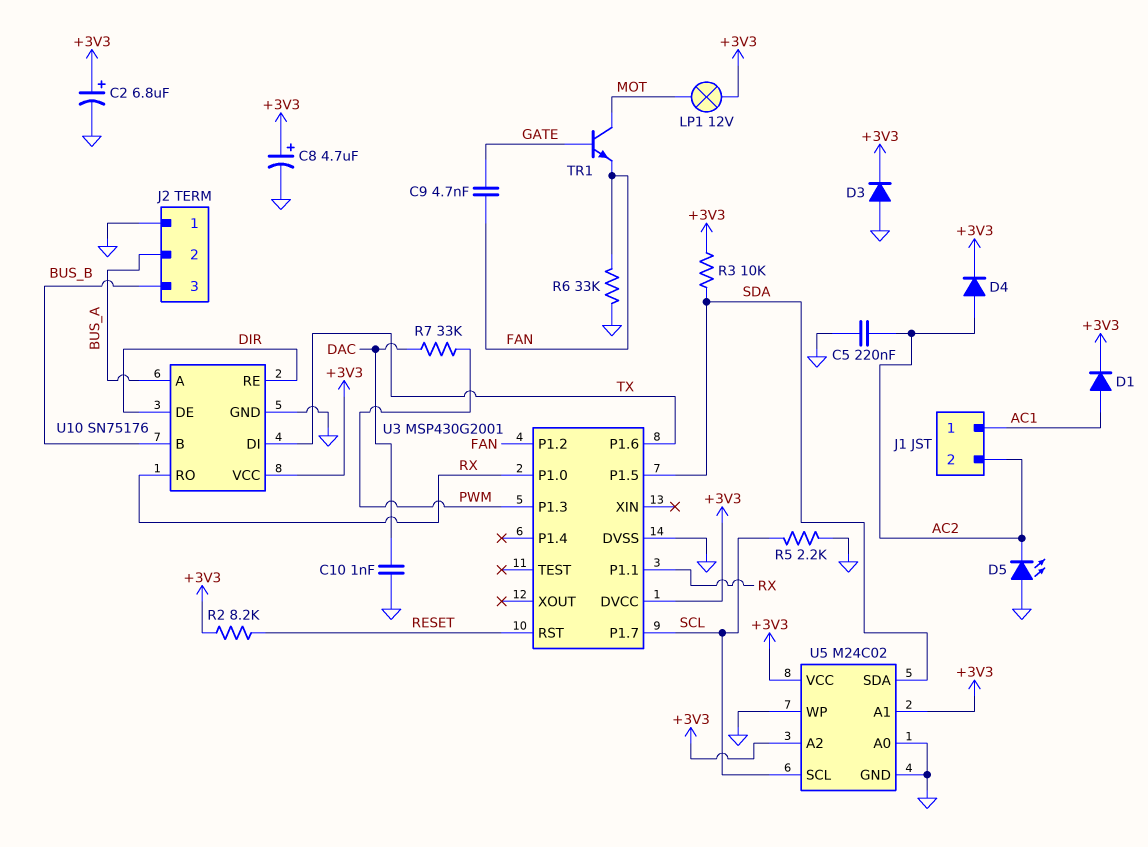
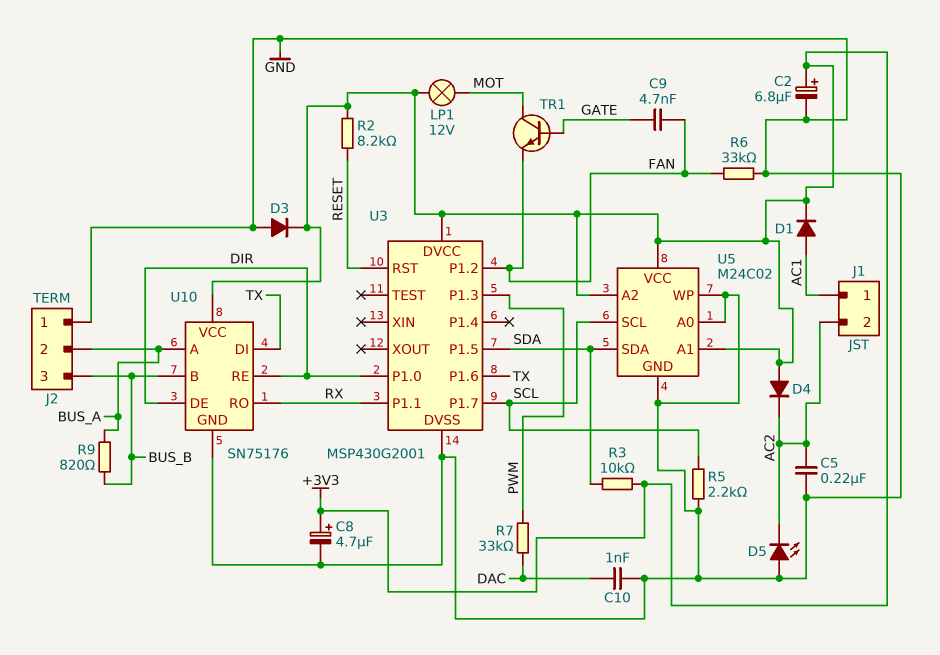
D4: diode (A AC2, K +3V3) -> diode (A +3V3, K AC2)
R9: none -> 820 (BUS_A, BUS_B)
U3 pin P1.0: RX -> DIR

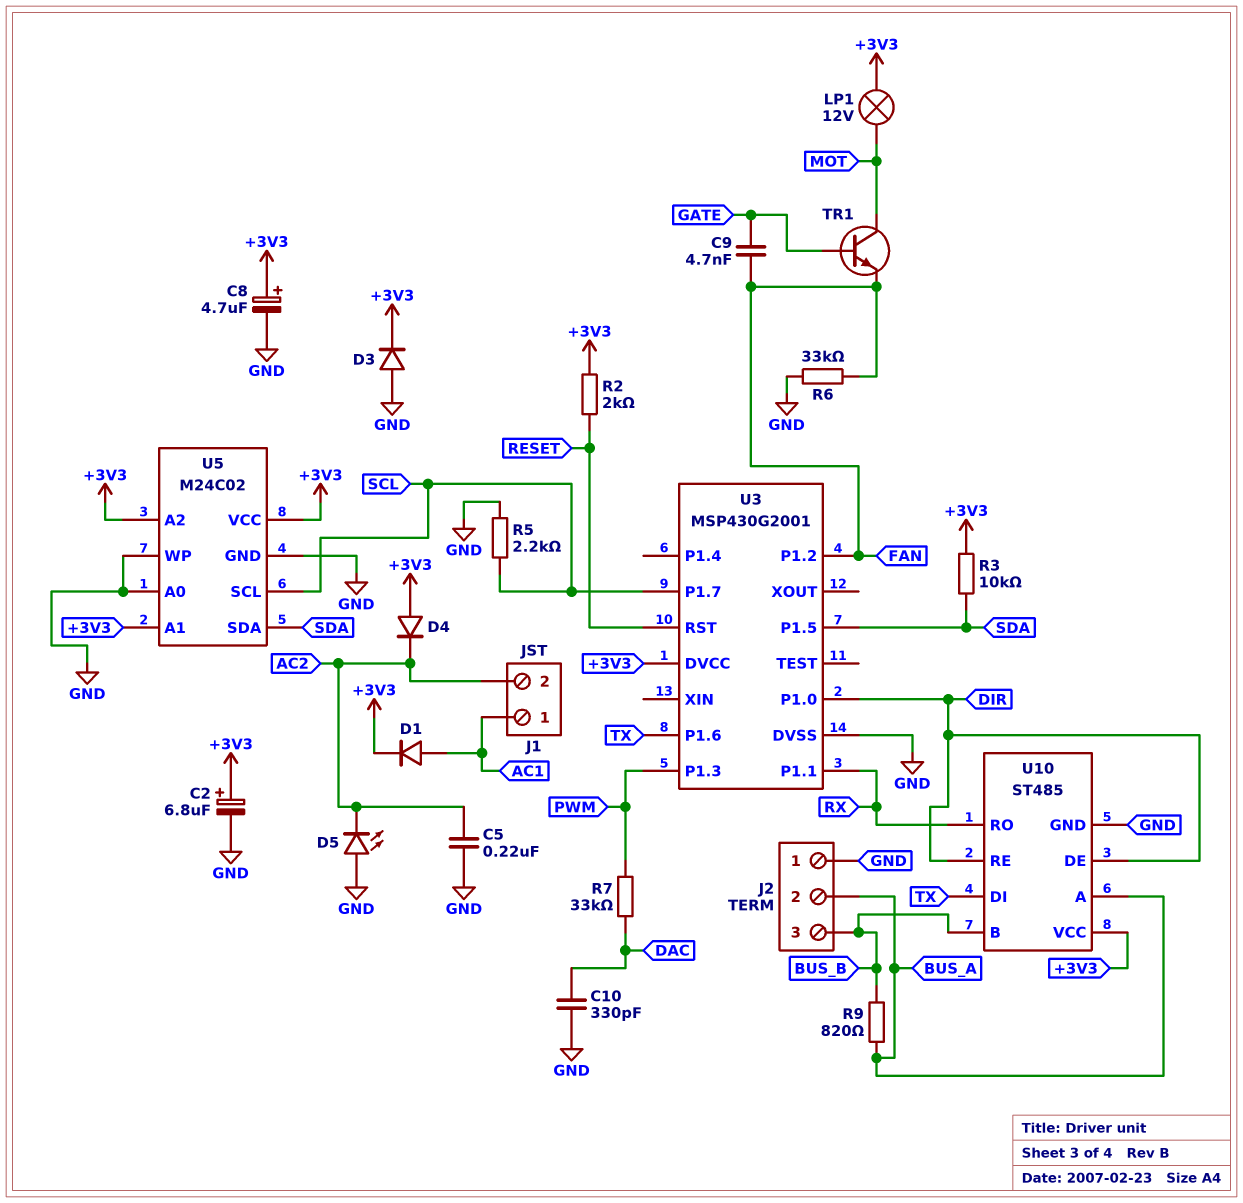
C10: 1nF (DAC, GND) -> 330pF (DAC, GND)
R2: 8.2k (+3V3, RESET) -> 2k (+3V3, RESET)
U10: SN75176 -> ST485

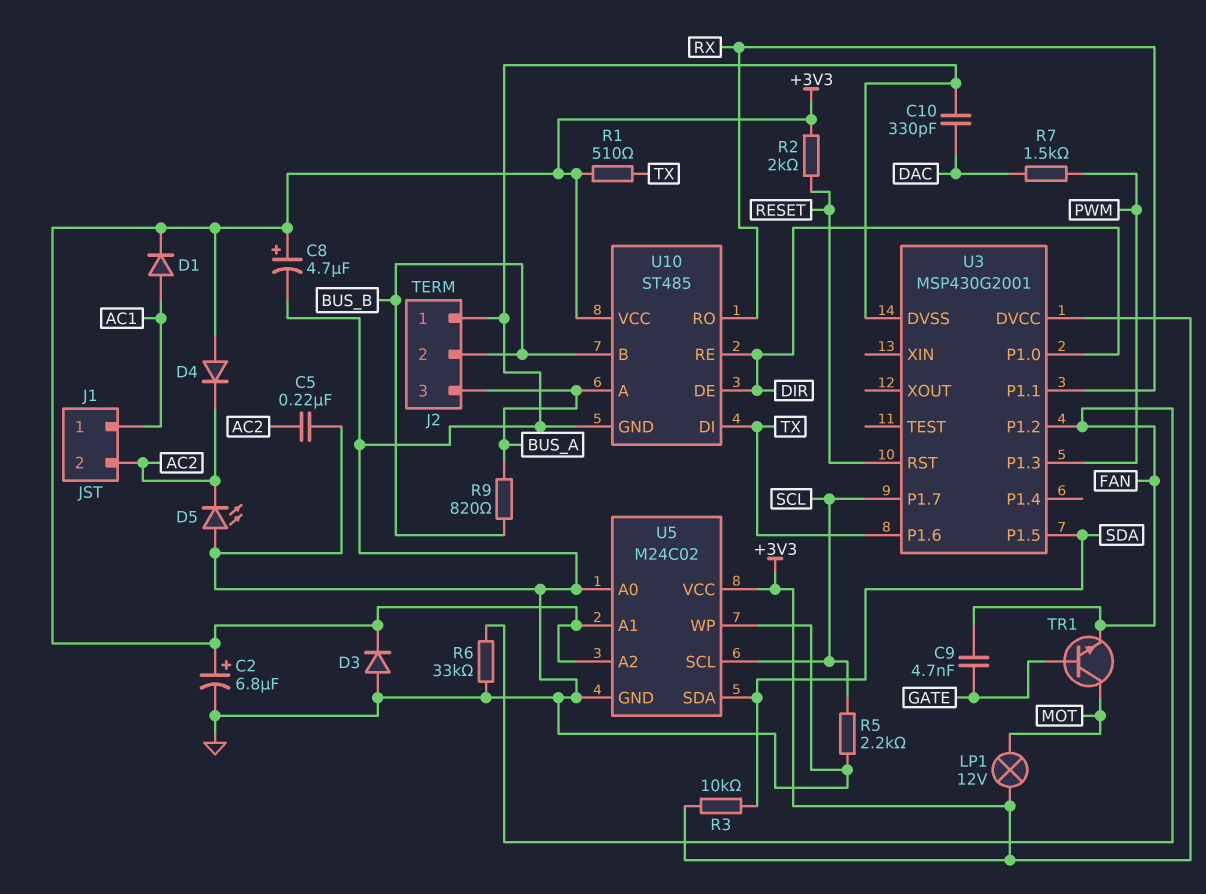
J2 pin 2: BUS_A -> BUS_B
J2 pin 3: BUS_B -> BUS_A
R1: none -> 510 (+3V3, TX)
R7: 33k (DAC, PWM) -> 1.5k (DAC, PWM)

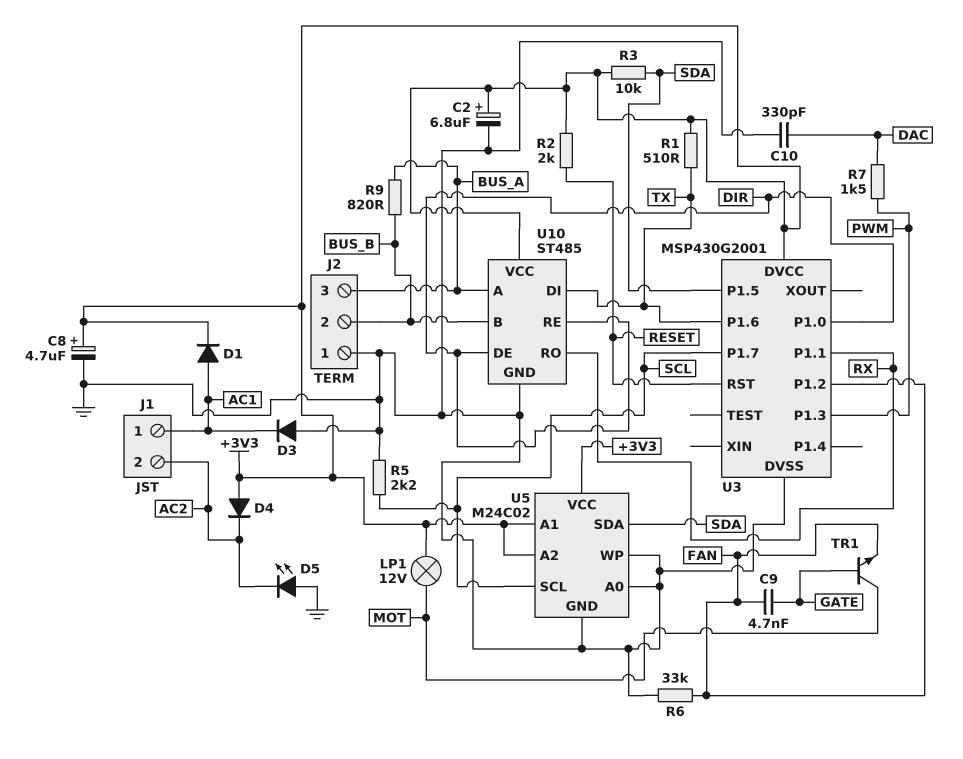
C5: 220nF (AC2, GND) -> none
D3: diode (A GND, K +3V3) -> diode (A GND, K AC1)

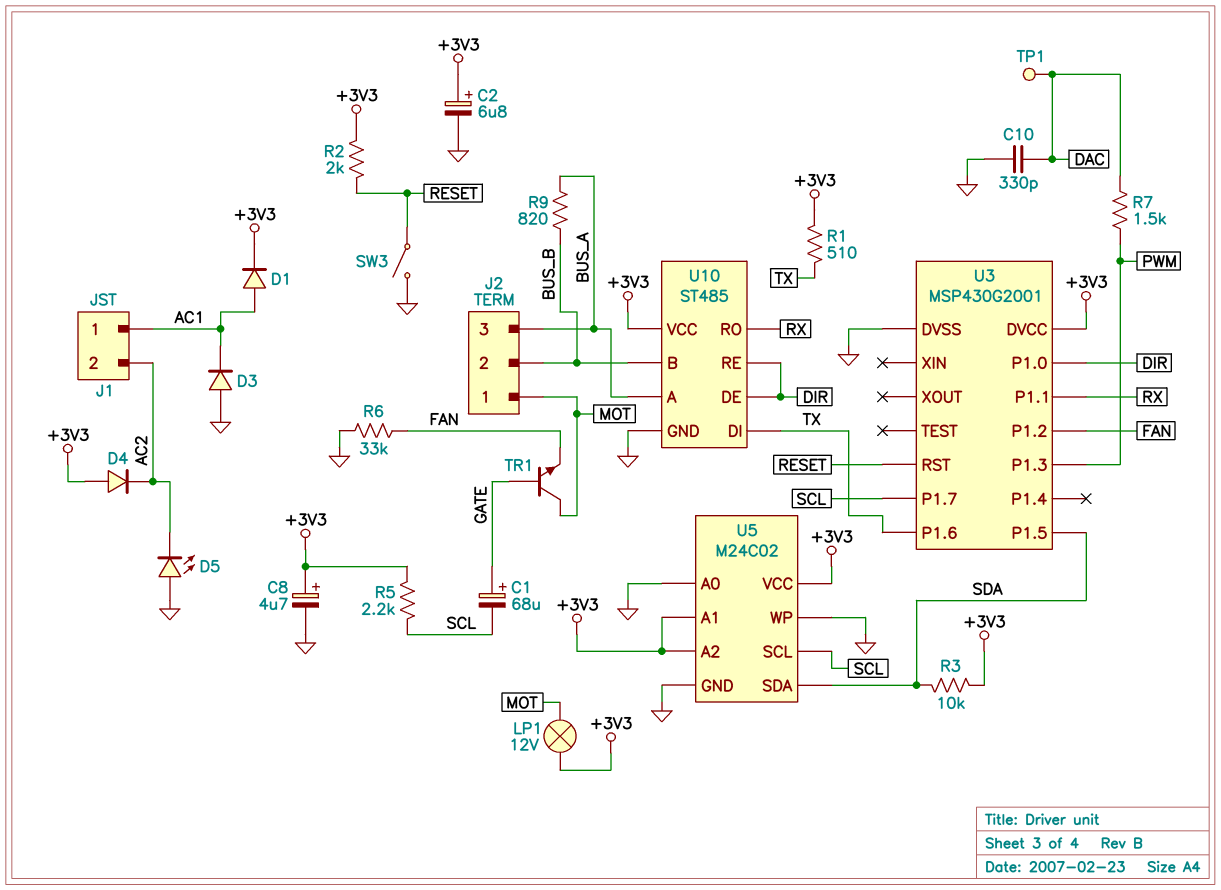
C1: none -> 68uF (plus GATE, minus SCL)
C9: 4.7nF (FAN, GATE) -> none
J2 pin 1: GND -> MOT
R5: 2.2k (GND, SCL) -> 2.2k (+3V3, SCL)
SW3: none -> switch (GND, RESET)
TP1: none -> test point (DAC)

